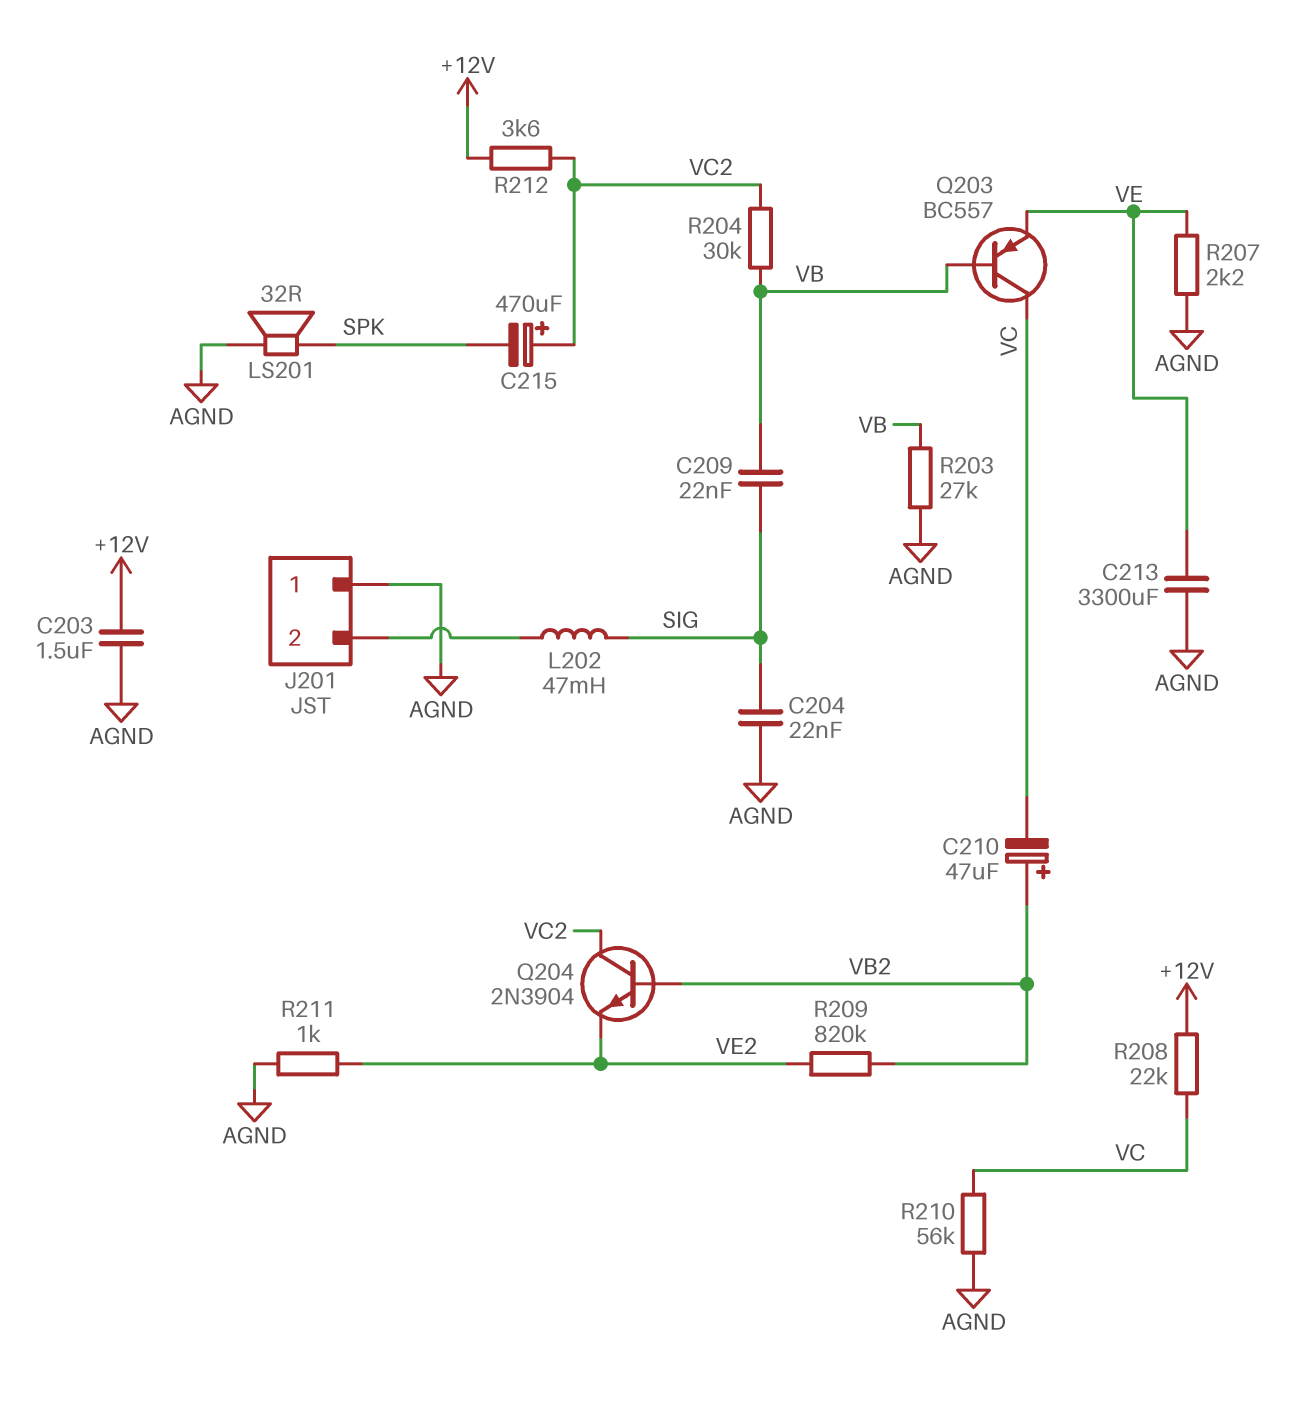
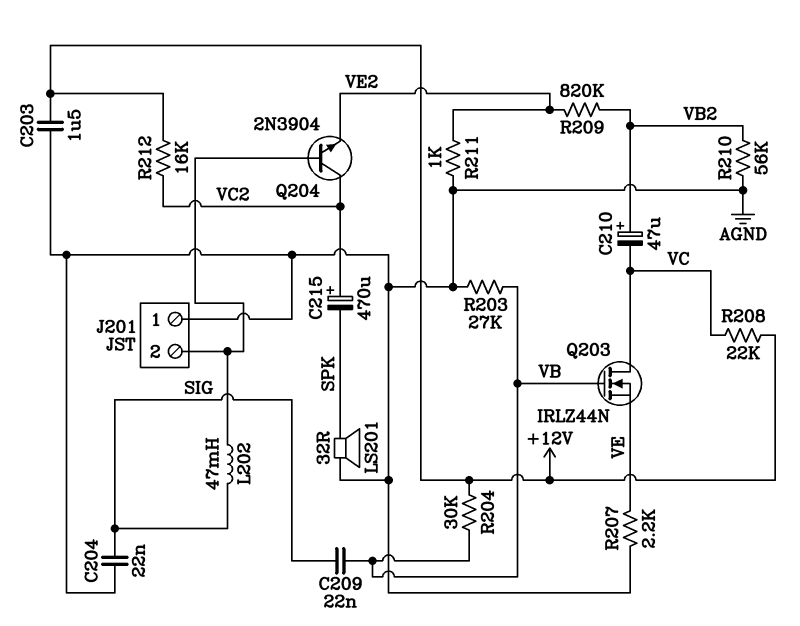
C213: 3300uF (AGND, VE) -> none
Q203: PNP BC557 (B VB, C VC, E VE) -> NMOS IRLZ44N (G VB, D VC, S VE)
Q204: NPN 2N3904 (B VB2, C VC2, E VE2) -> NPN 2N3904 (B J201/2, C VC2, E VE2)
R204: 30k (VB, VC2) -> 30k (+12V, VB)
R210: 56k (AGND, VC) -> 56k (AGND, VB2)
R212: 3.6k (+12V, VC2) -> 16k (+12V, VC2)

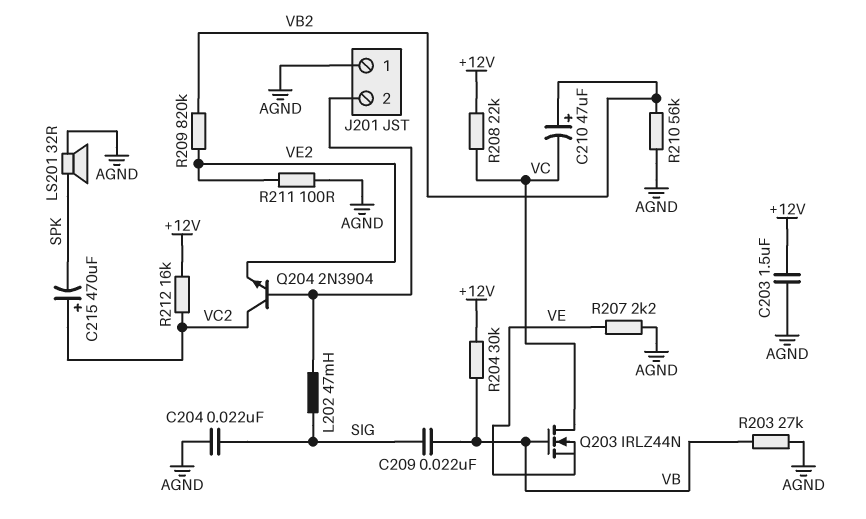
R211: 1k (AGND, VE2) -> 100 (AGND, VE2)

